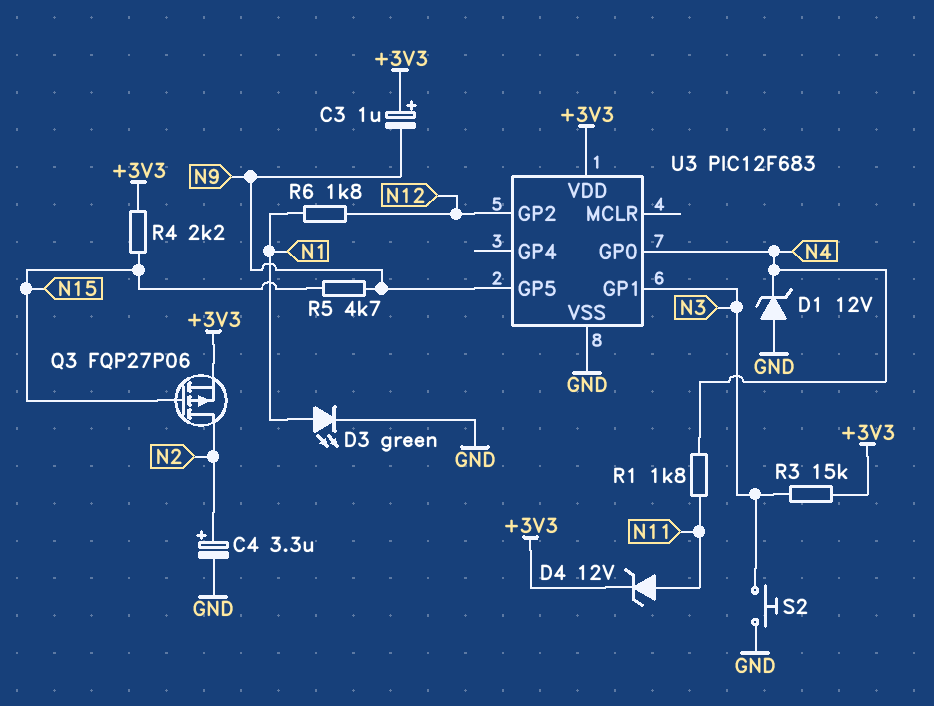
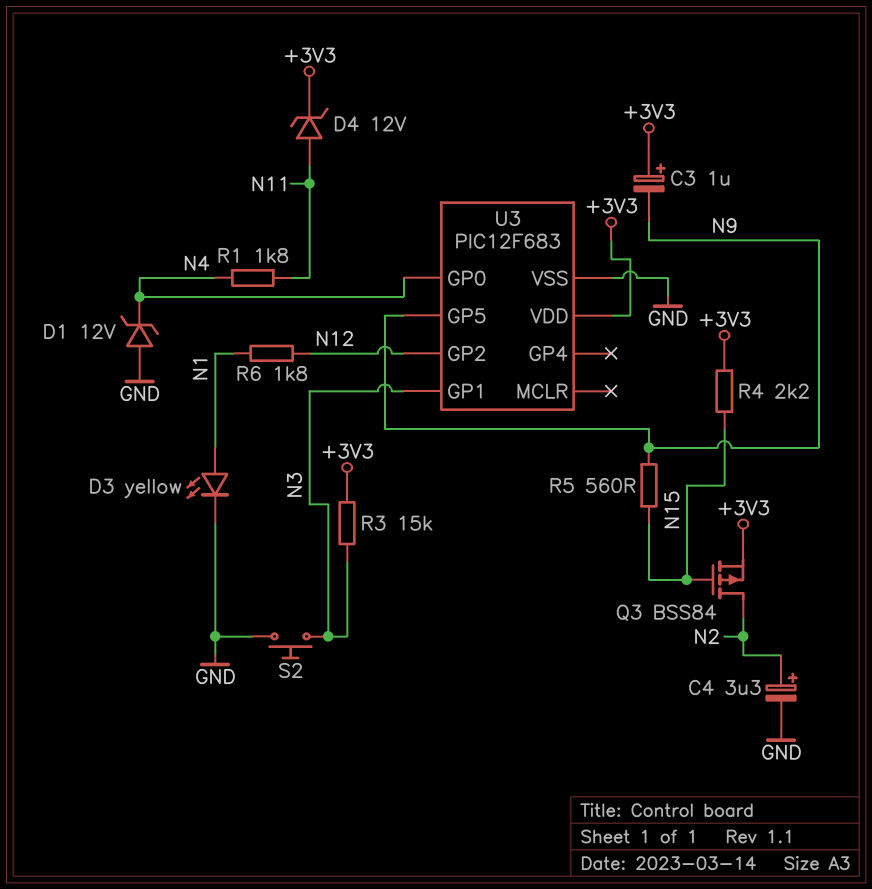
D3: LED green (A N1, K GND) -> LED yellow (A N1, K GND)
Q3: PMOS FQP27P06 (G N15, D N2, S +3V3) -> PMOS BSS84 (G N15, D N2, S +3V3)
R5: 4.7k (N9, N15) -> 560 (N9, N15)

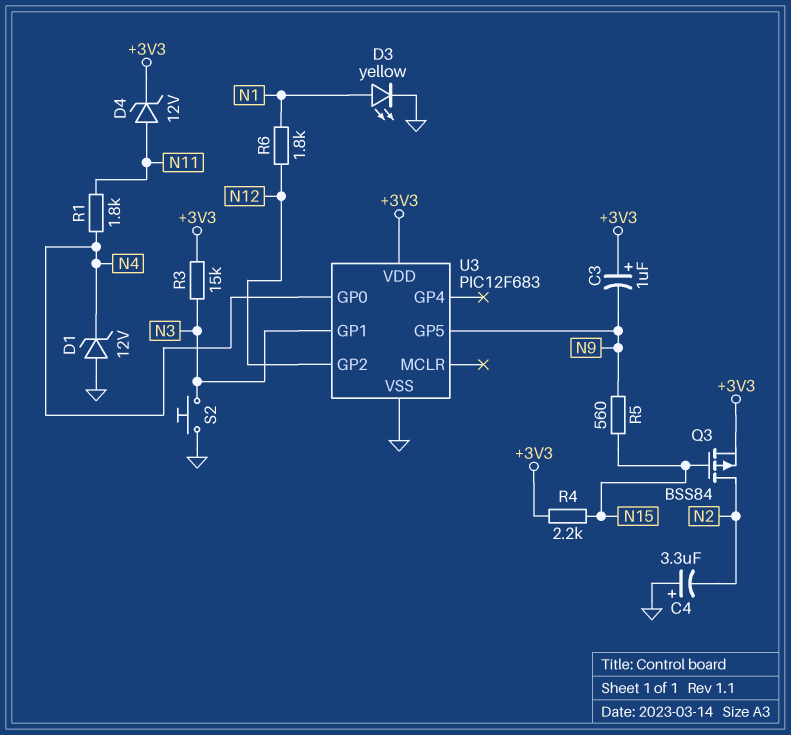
C4: 3.3uF (plus N2, minus GND) -> 3.3uF (plus GND, minus N2)

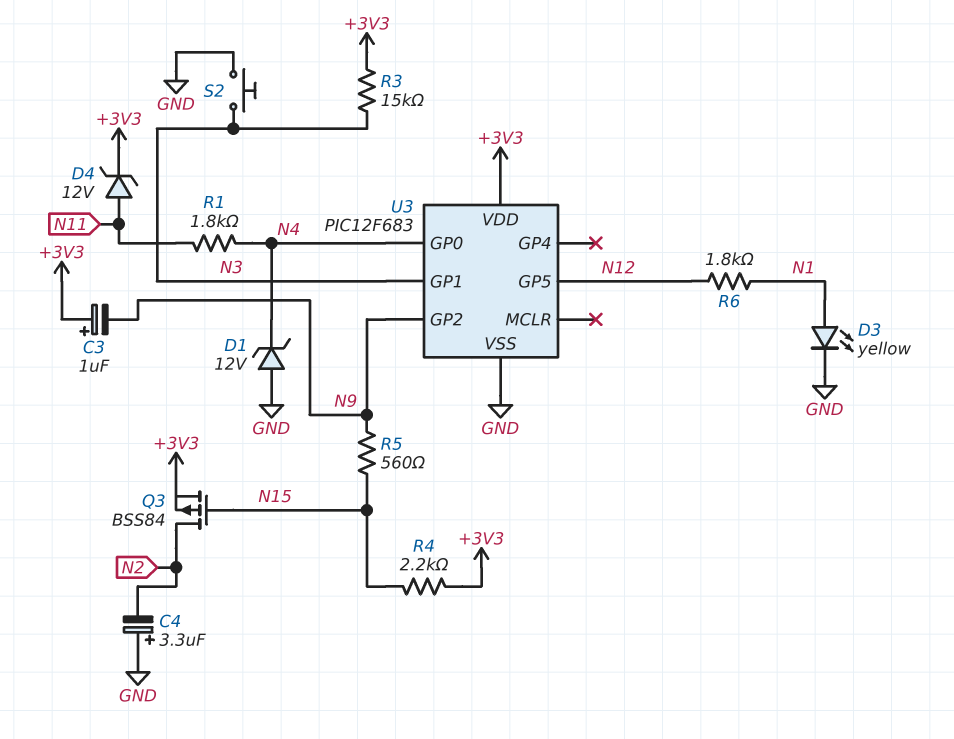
U3 pin GP2: N12 -> N9
U3 pin GP5: N9 -> N12

